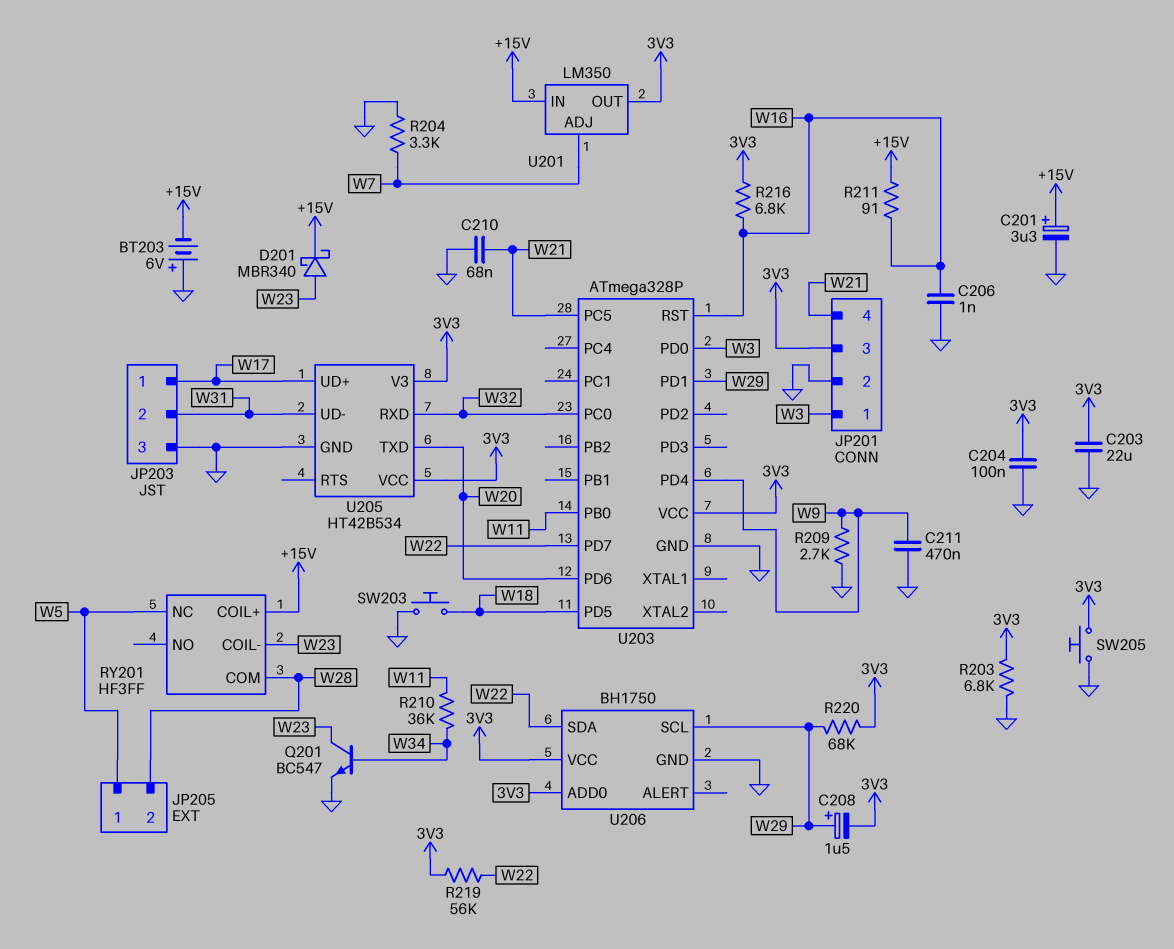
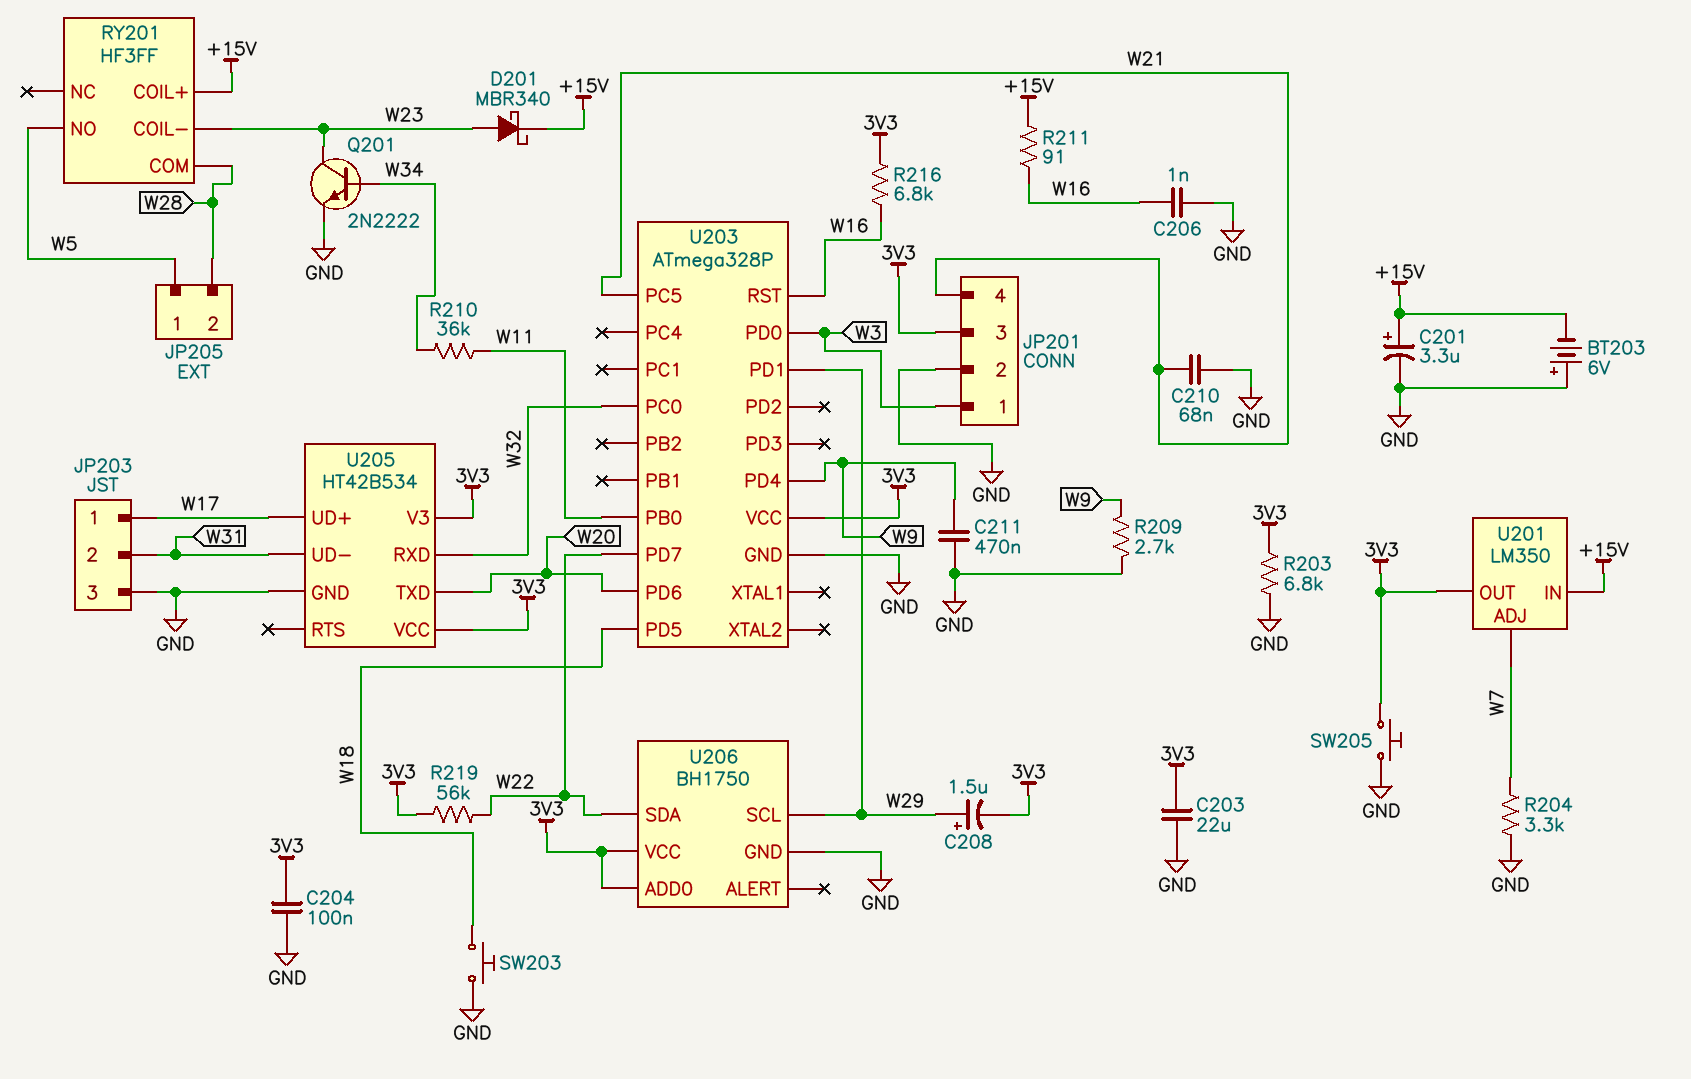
Q201: NPN BC547 (B W34, C W23, E GND) -> NPN 2N2222 (B W34, C W23, E GND)
R220: 68k (3V3, W29) -> none
RY201 pin NC: W5 -> none
RY201 pin NO: none -> W5

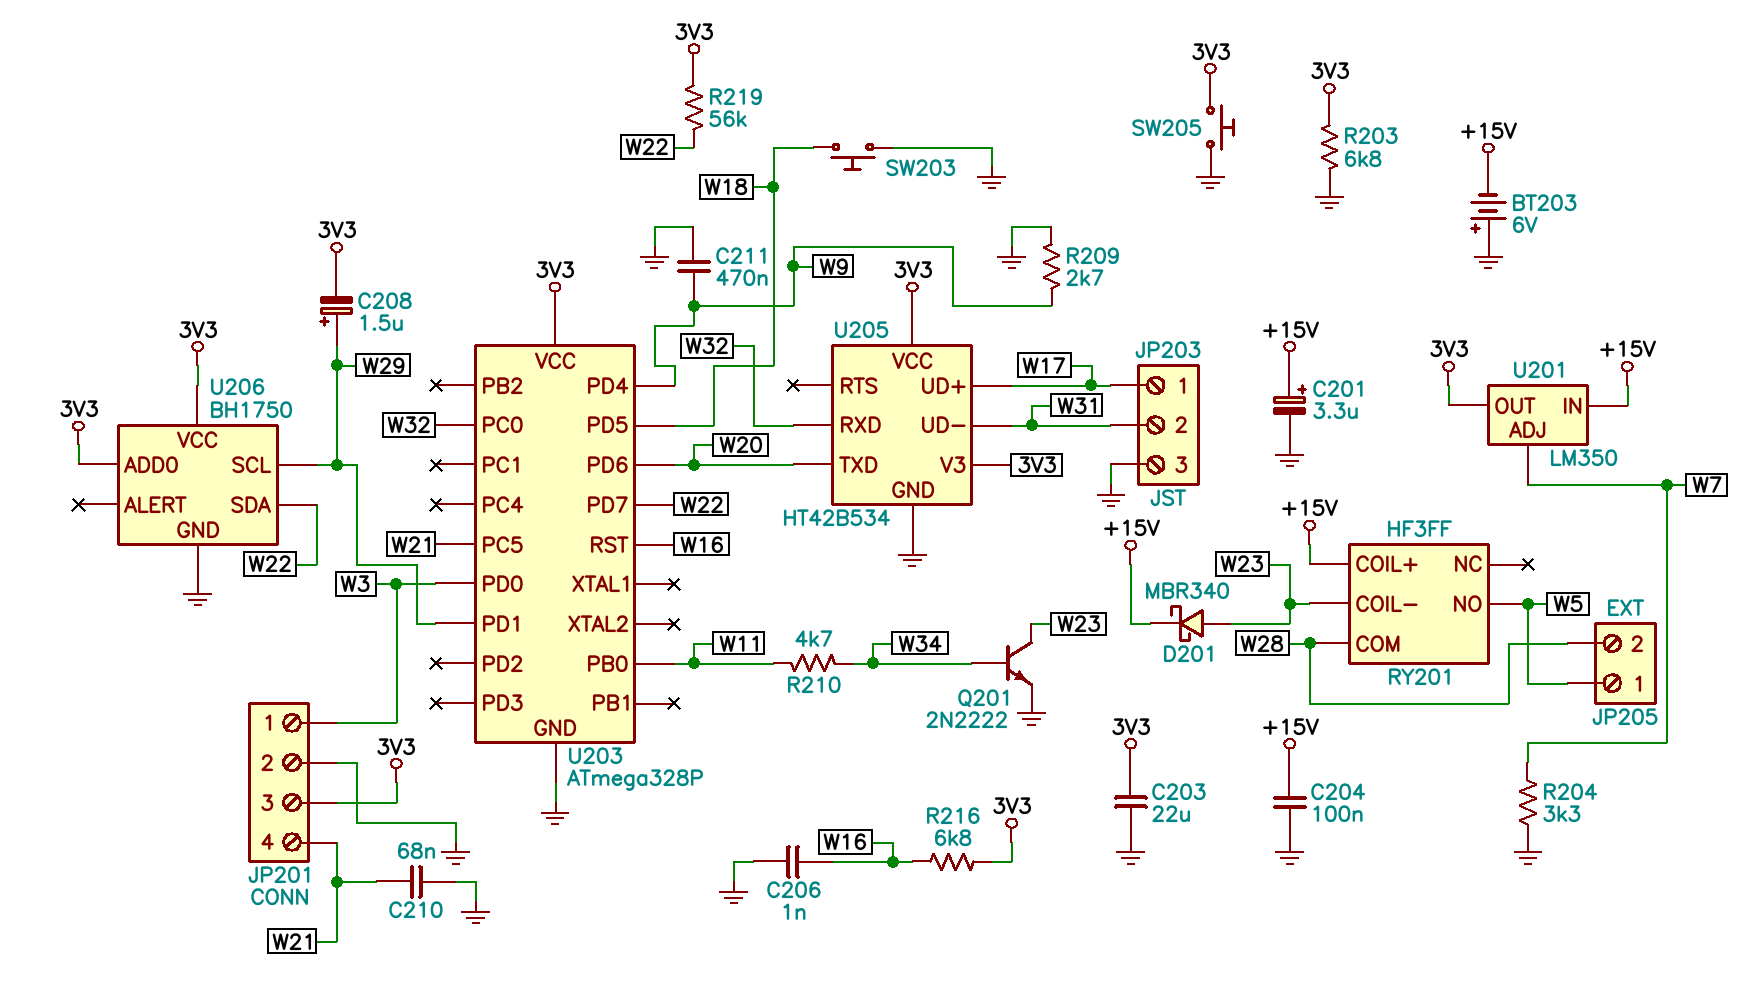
C204: 100nF (3V3, GND) -> 100nF (+15V, GND)
R210: 36k (W11, W34) -> 4.7k (W11, W34)
R211: 91 (+15V, W16) -> none

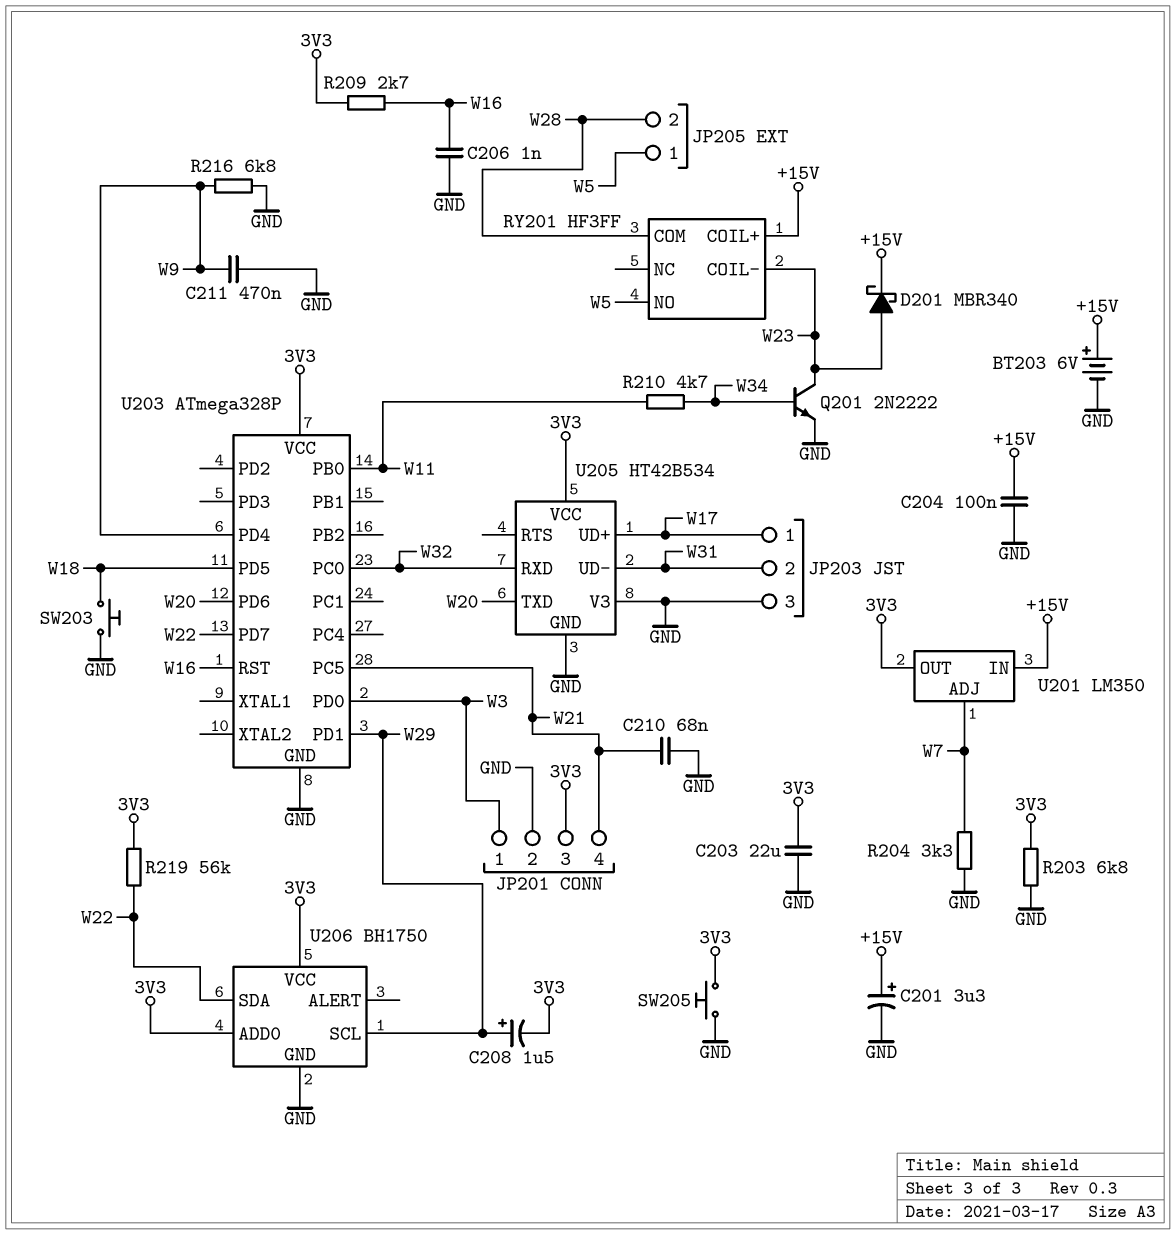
BT203: 6V (plus GND, minus +15V) -> 6V (plus +15V, minus GND)
R209: 2.7k (GND, W9) -> 2.7k (3V3, W16)
R216: 6.8k (3V3, W16) -> 6.8k (GND, W9)
U205 pin V3: 3V3 -> GND

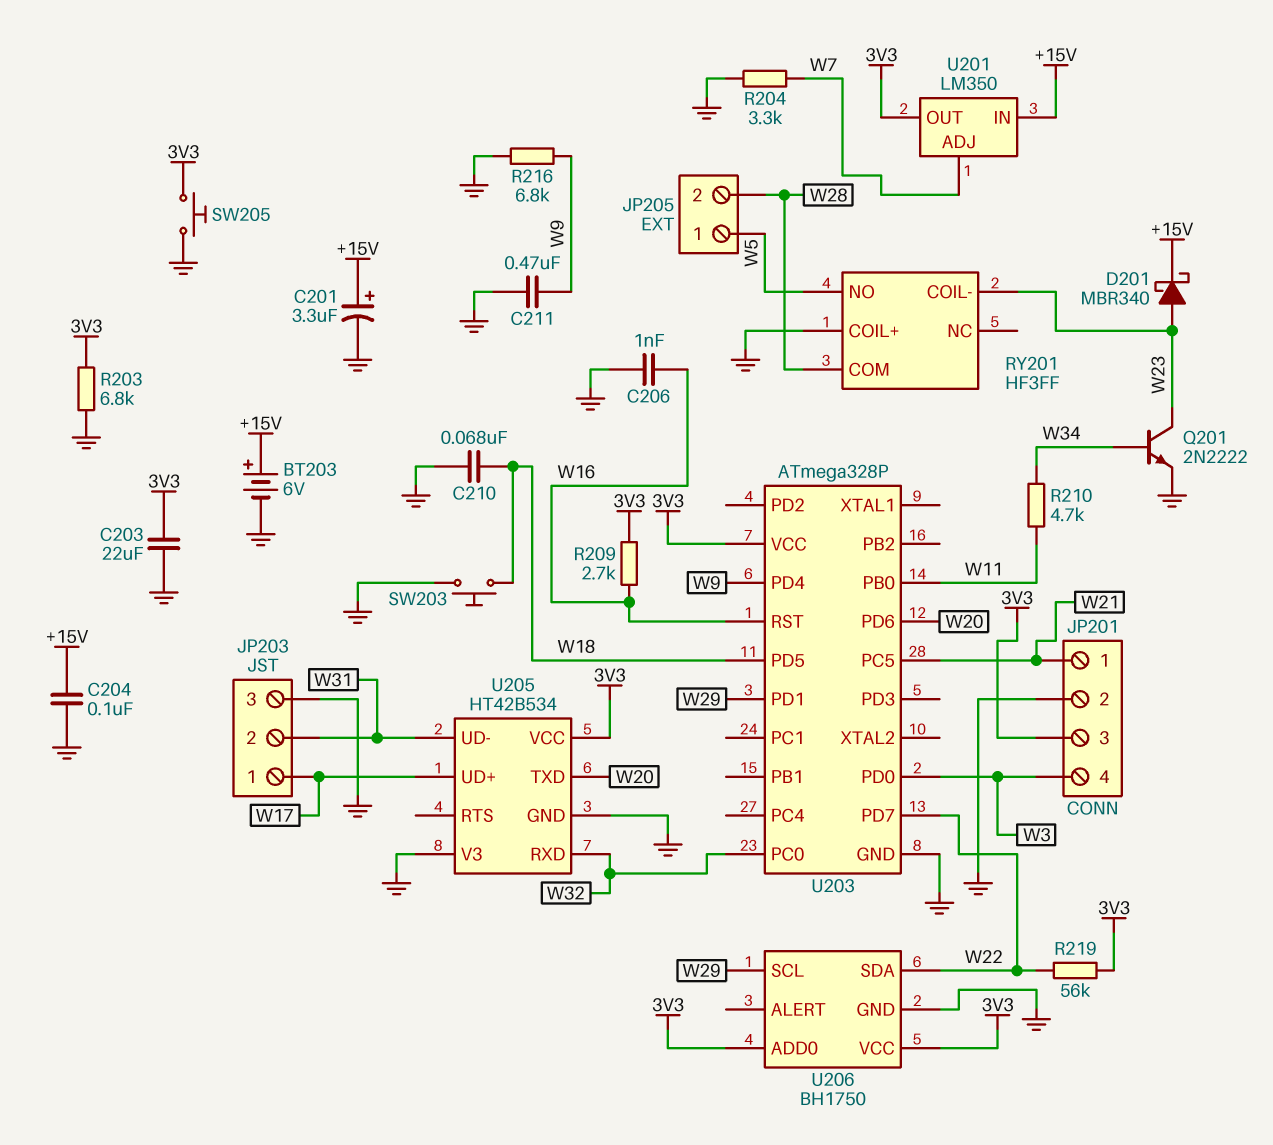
C208: 1.5uF (plus W29, minus 3V3) -> none
C210: 68nF (GND, W21) -> 68nF (GND, W18)
JP201 pin 1: W3 -> W21
JP201 pin 4: W21 -> W3
RY201 pin COIL+: +15V -> GND

